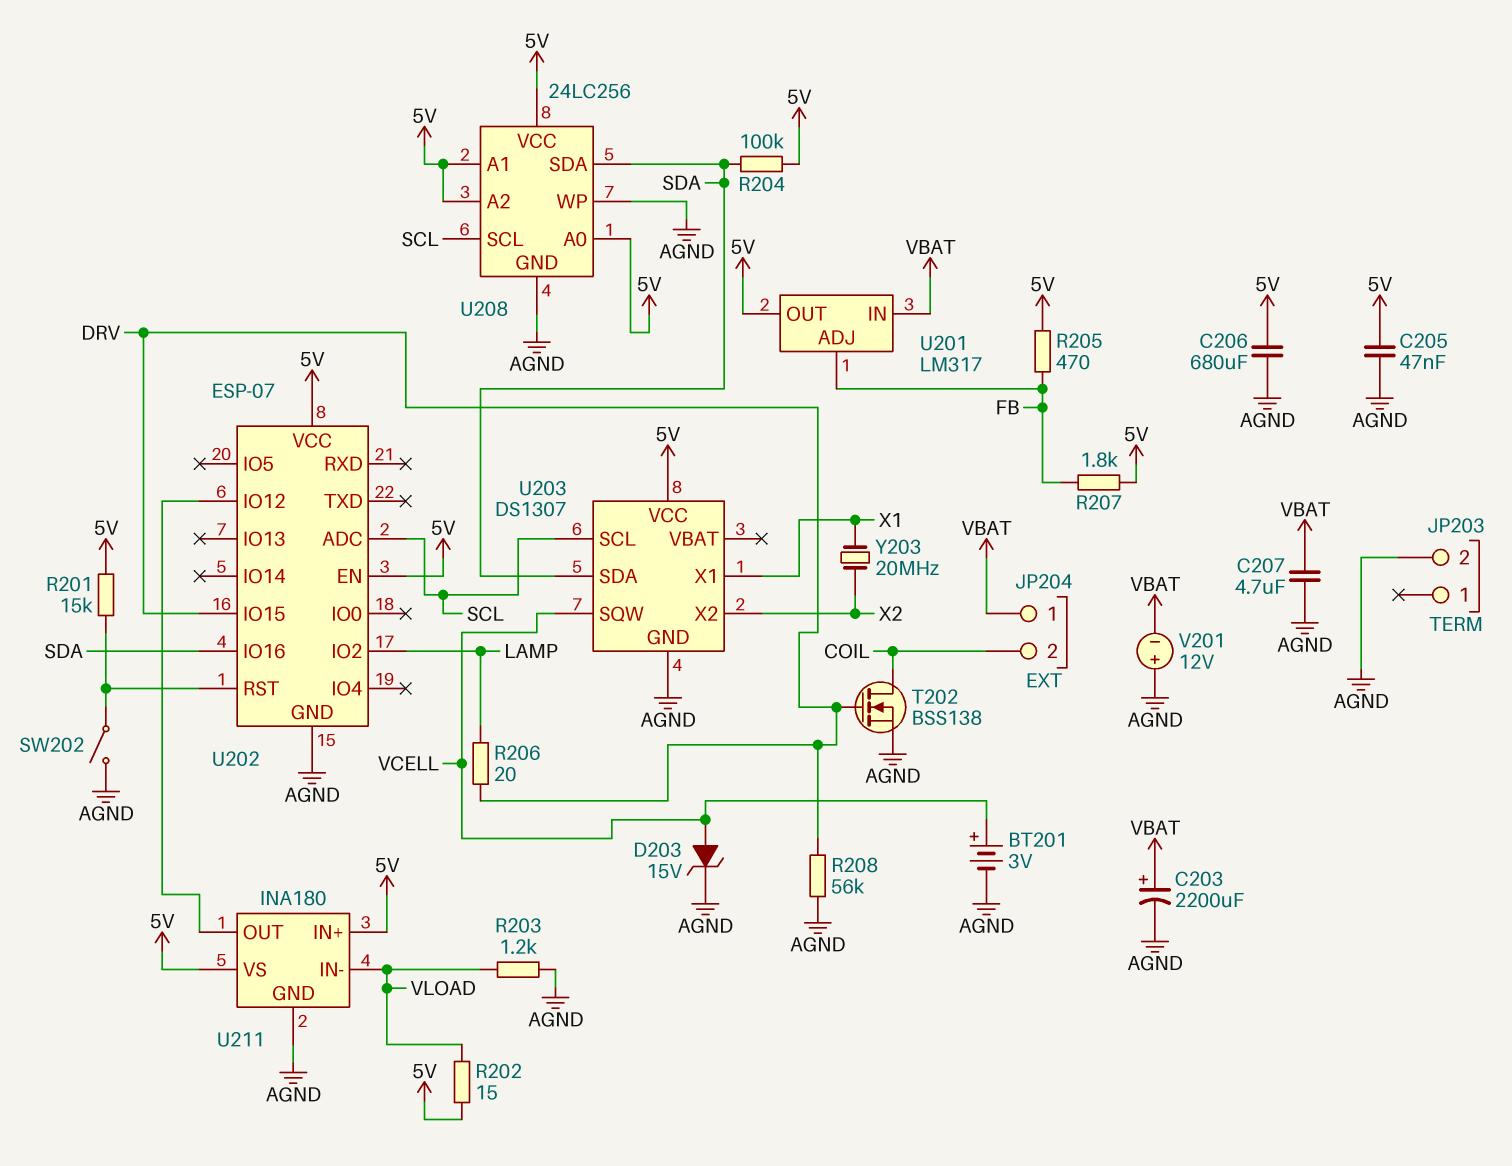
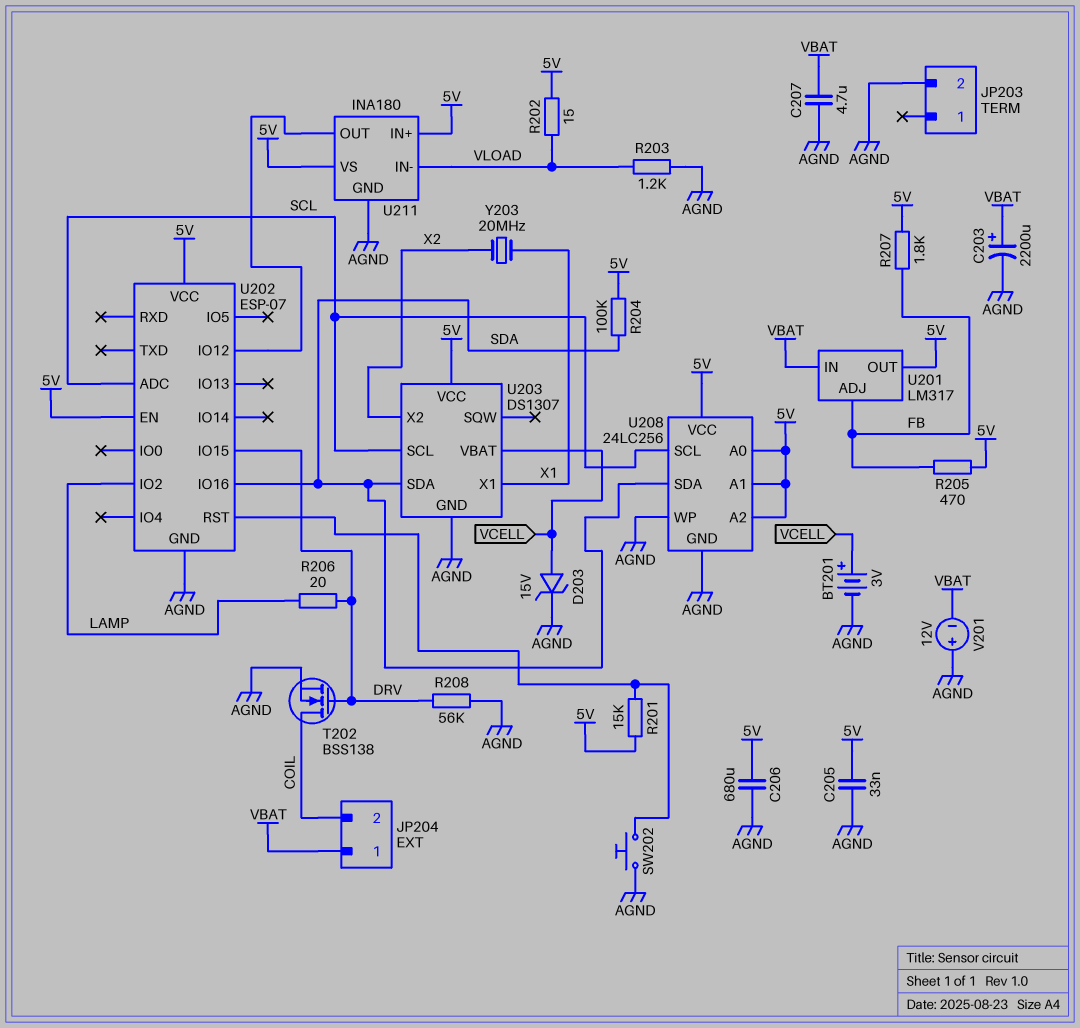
C205: 47nF (5V, AGND) -> 33nF (5V, AGND)
SW202: switch (AGND, U202/RST) -> button (AGND, U202/RST)
U203 pin SQW: VCELL -> none
U203 pin VBAT: none -> VCELL

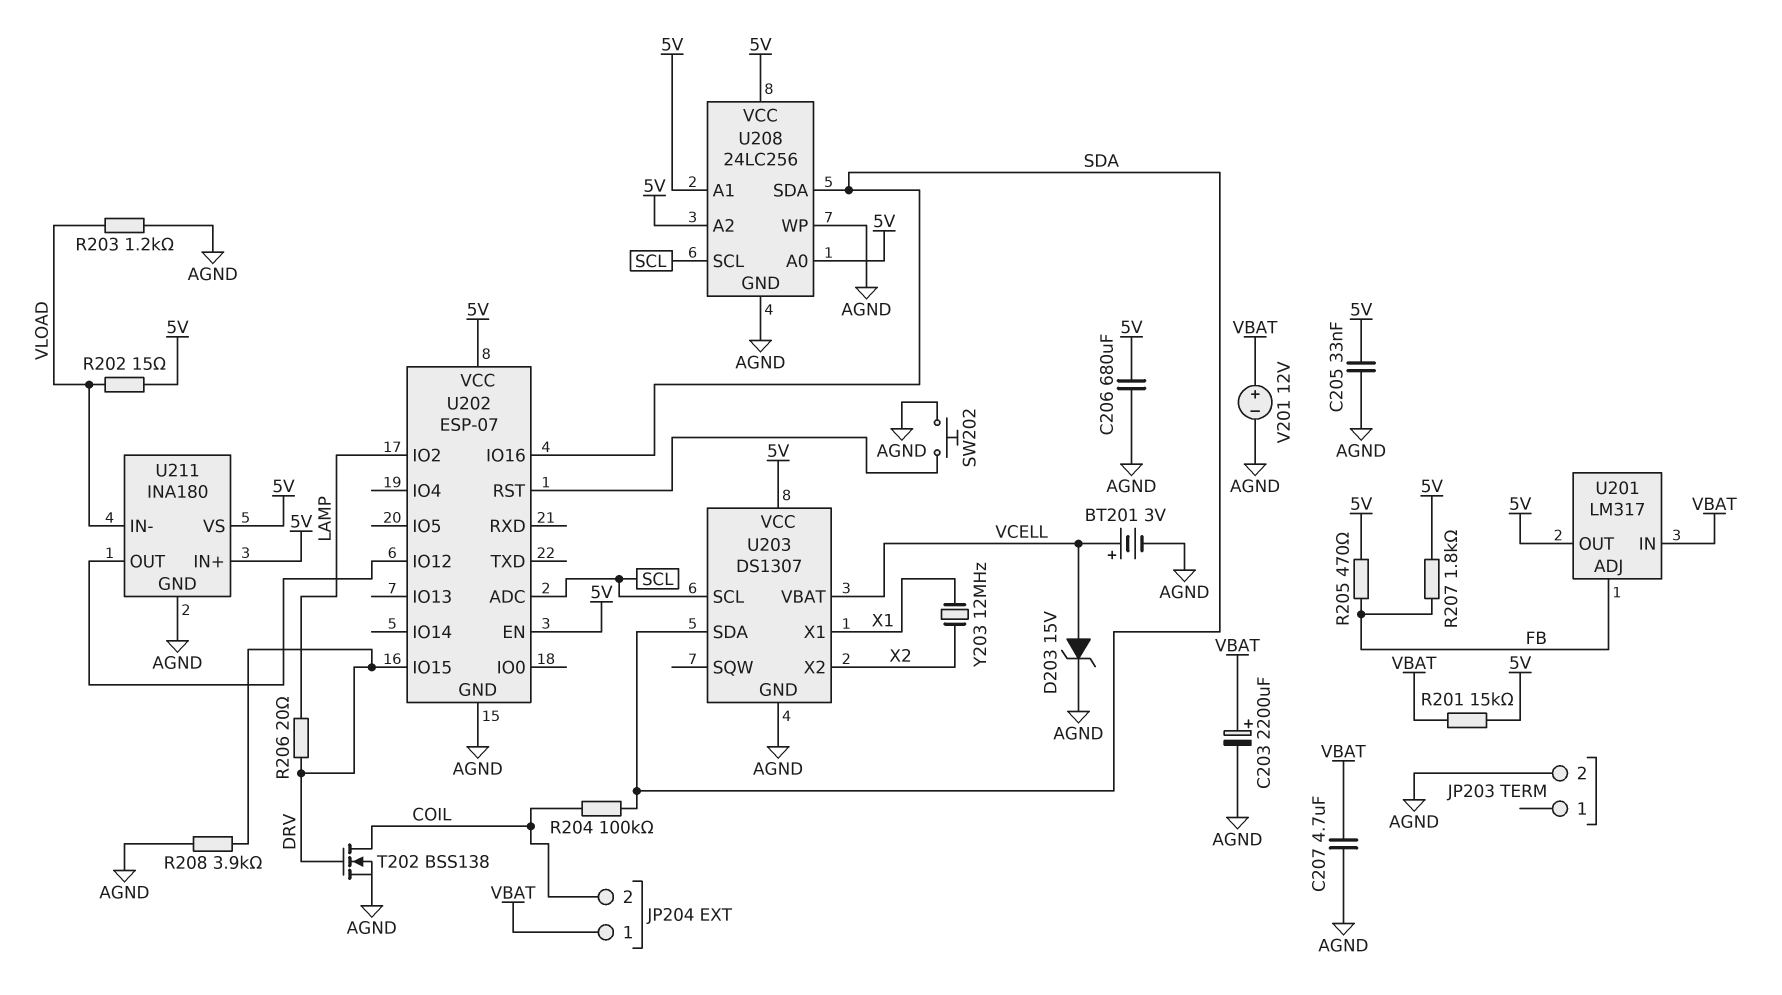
R201: 15k (5V, U202/RST) -> 15k (5V, VBAT)
R204: 100k (5V, SDA) -> 100k (COIL, SDA)
R208: 56k (AGND, DRV) -> 3.9k (AGND, DRV)
V201: 12V (plus AGND, minus VBAT) -> 12V (plus VBAT, minus AGND)
Y203: 20MHz (X1, X2) -> 12MHz (X1, X2)

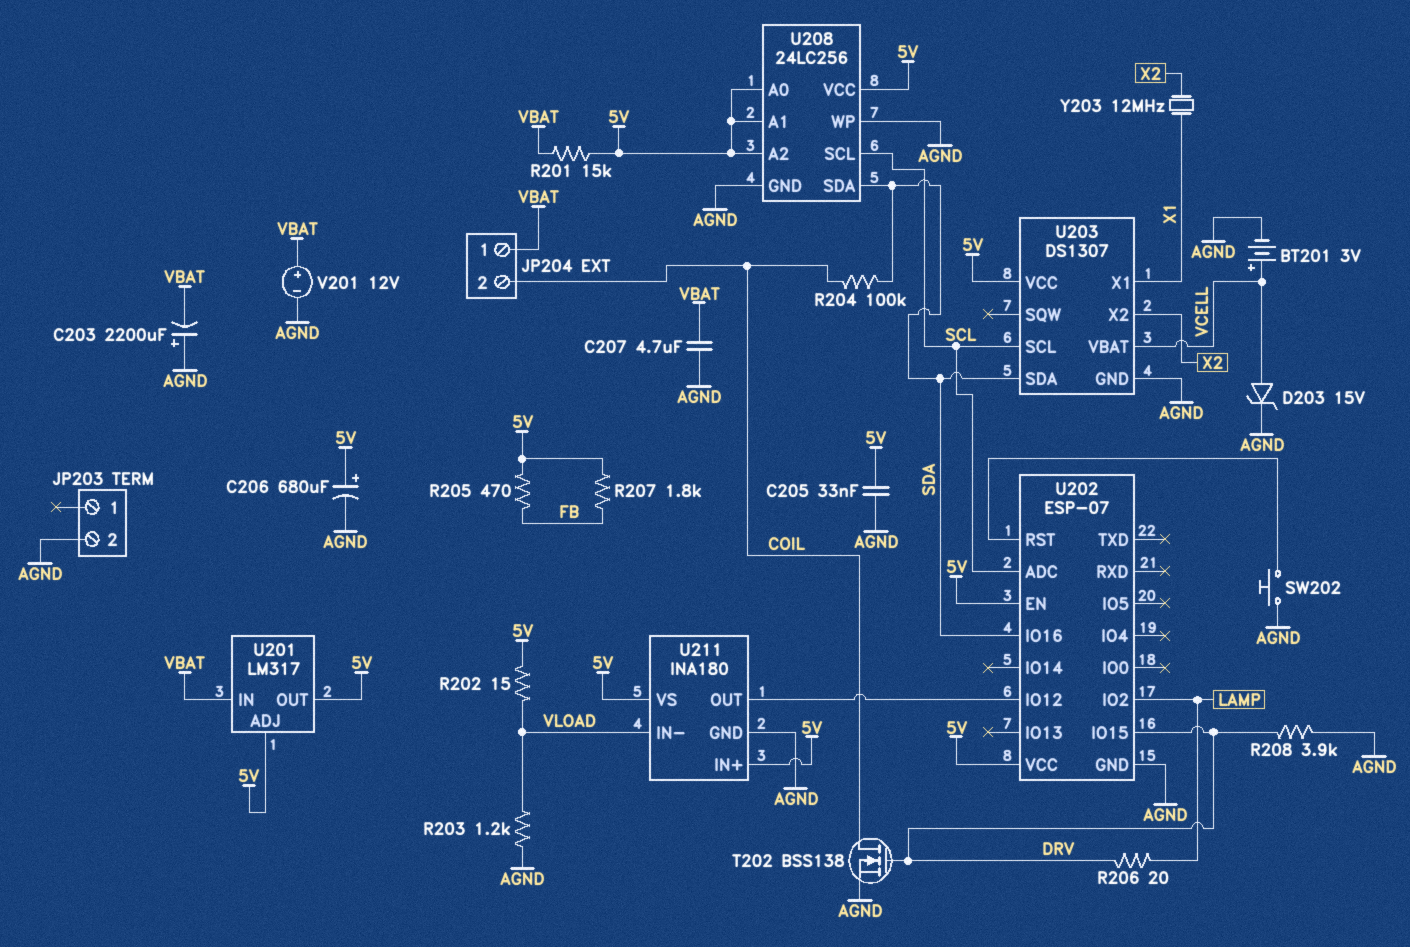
C203: 2200uF (plus VBAT, minus AGND) -> 2200uF (plus AGND, minus VBAT)
C206: 680uF (5V, AGND) -> 680uF (plus 5V, minus AGND)
U201 pin ADJ: FB -> 5V

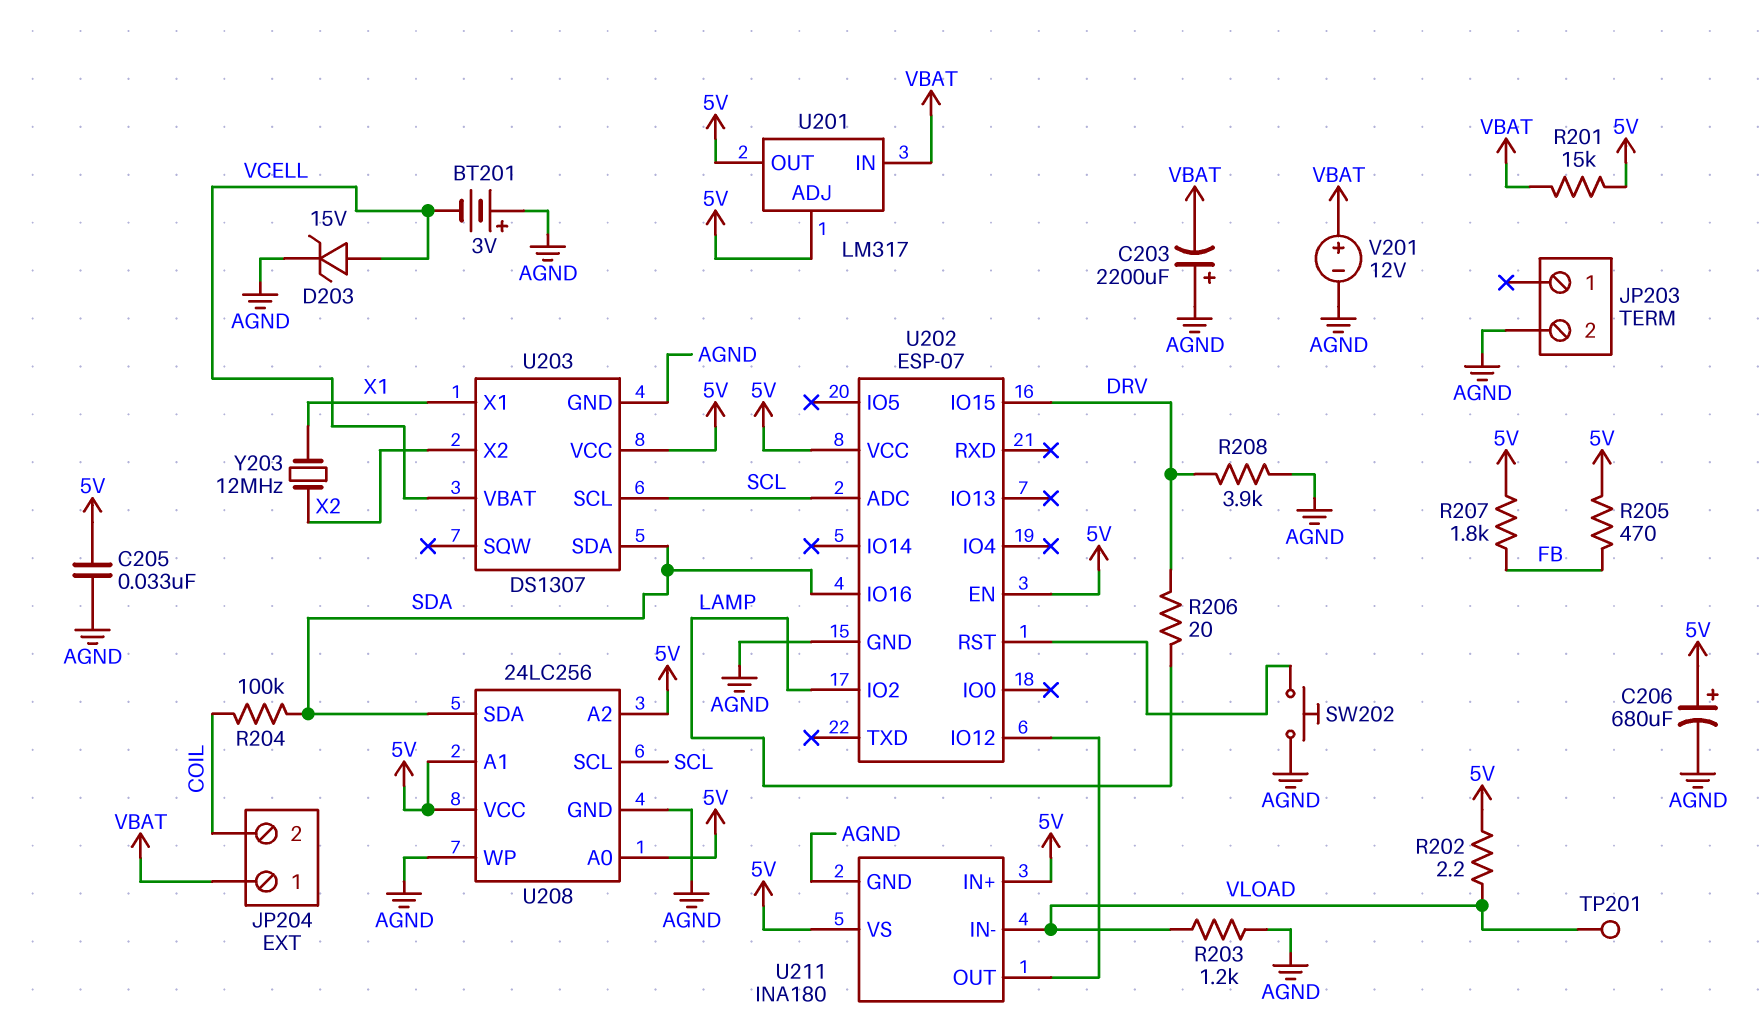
BT201: 3V (plus VCELL, minus AGND) -> 3V (plus AGND, minus VCELL)
C207: 4.7uF (AGND, VBAT) -> none
R202: 15 (5V, VLOAD) -> 2.2 (5V, VLOAD)
T202: NMOS BSS138 (G DRV, D COIL, S AGND) -> none
TP201: none -> test point (VLOAD)

